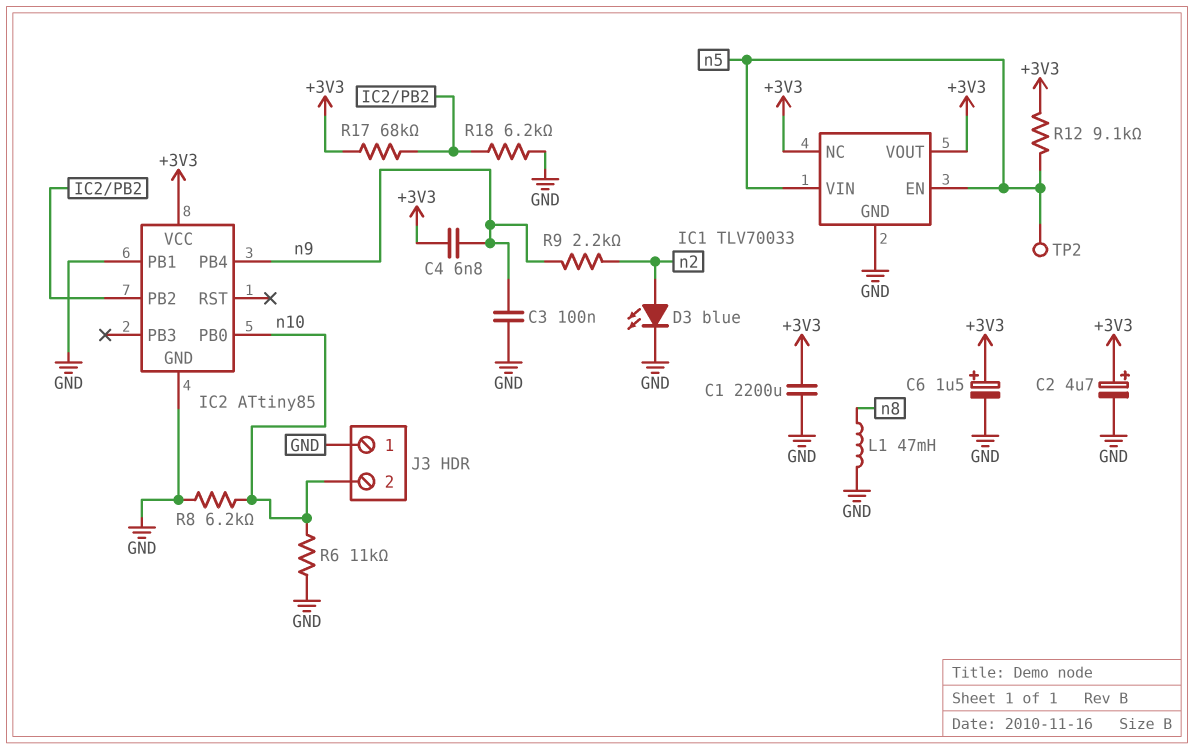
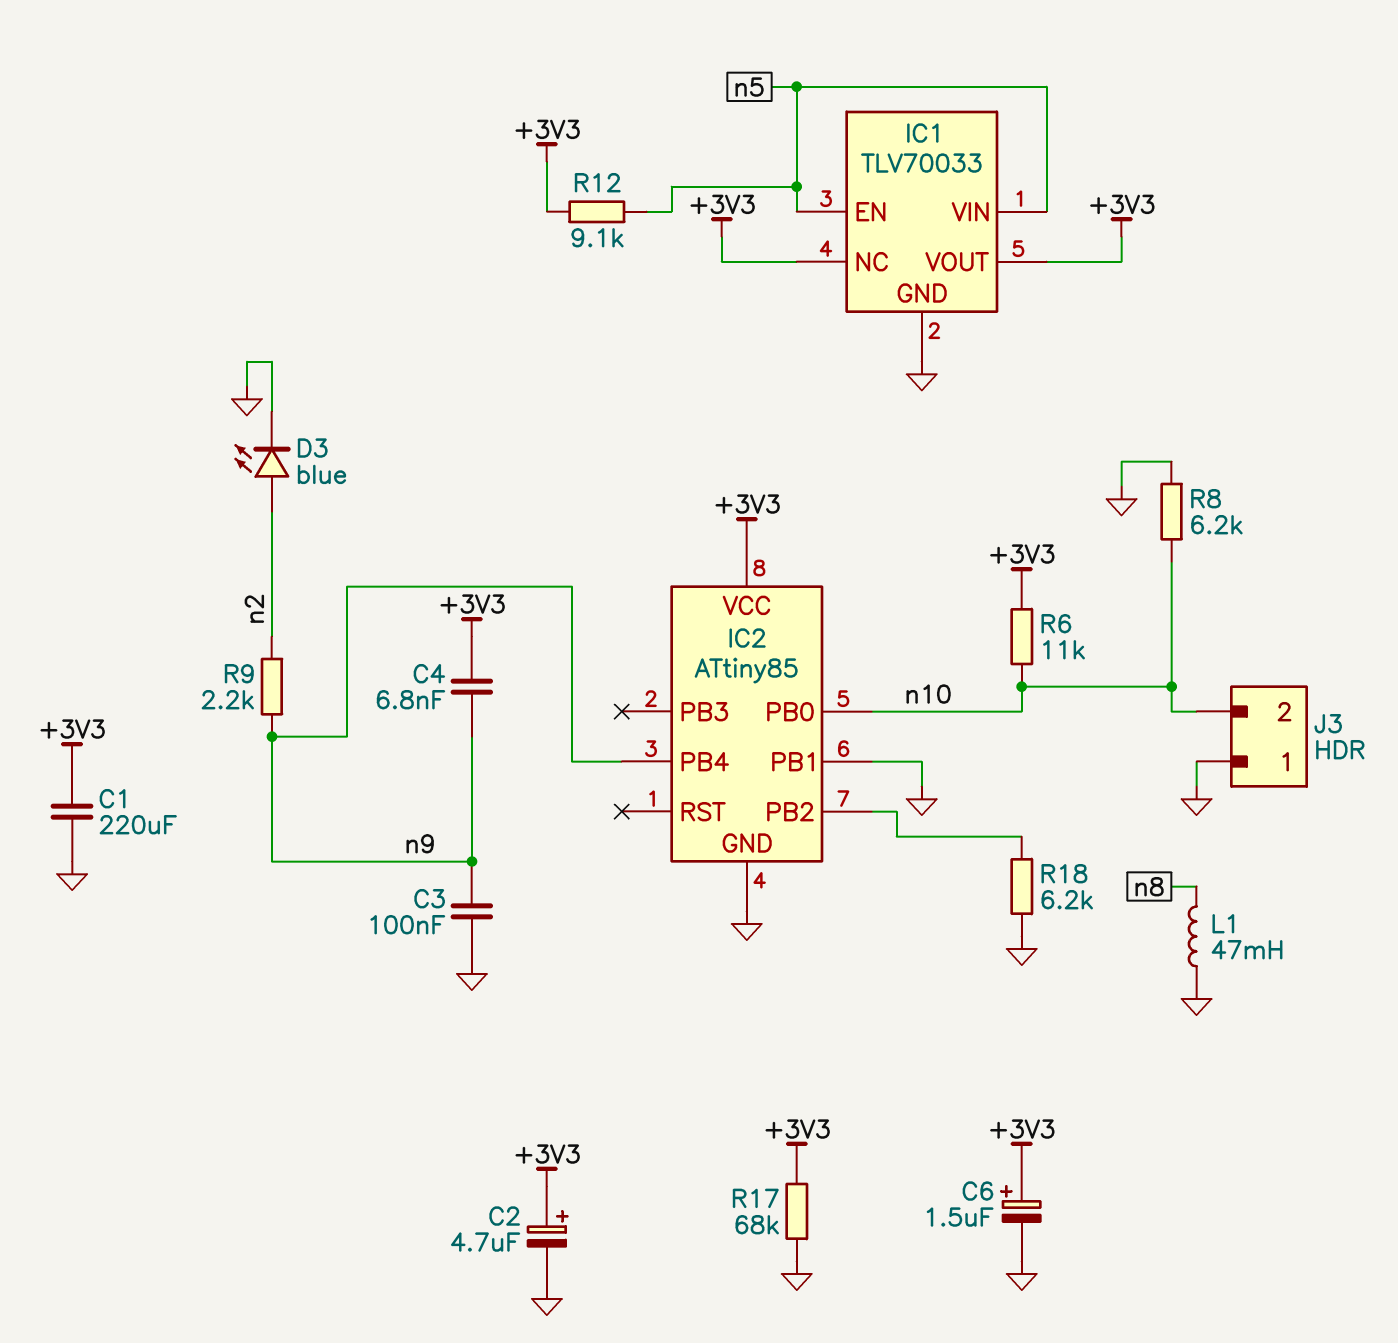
C1: 2200uF (+3V3, GND) -> 220uF (+3V3, GND)
R6: 11k (GND, n10) -> 11k (+3V3, n10)
R17: 68k (+3V3, IC2/PB2) -> 68k (+3V3, GND)
TP2: test point (n5) -> none

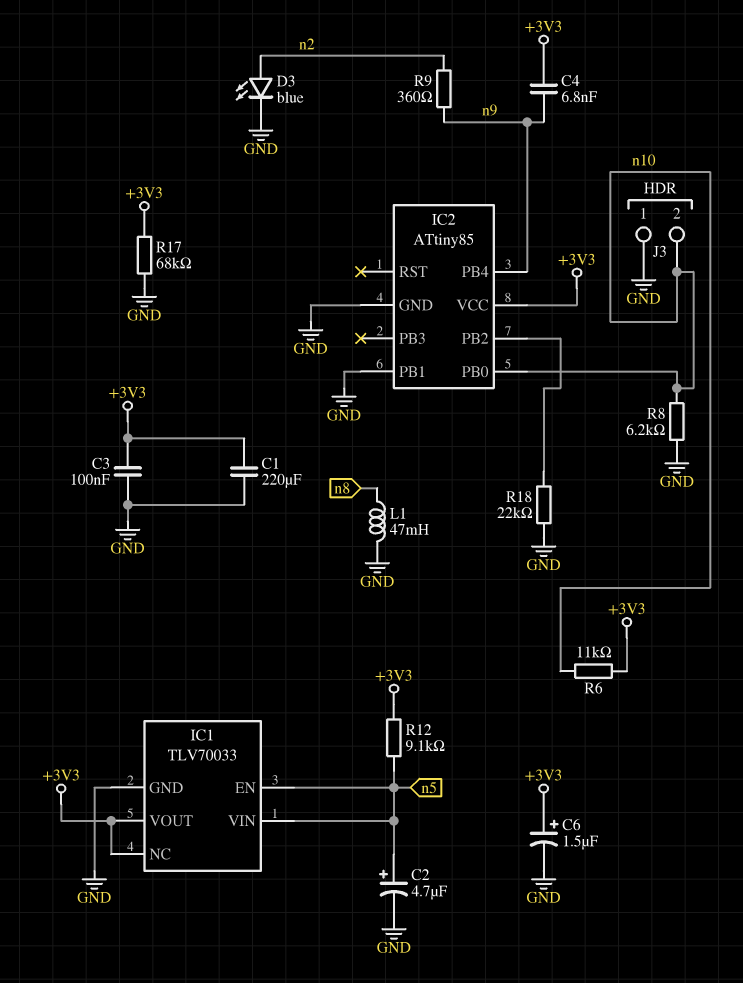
C2: 4.7uF (plus +3V3, minus GND) -> 4.7uF (plus n5, minus GND)
C3: 100nF (GND, n9) -> 100nF (+3V3, GND)
R9: 2.2k (n2, n9) -> 360 (n2, n9)
R18: 6.2k (GND, IC2/PB2) -> 22k (GND, IC2/PB2)

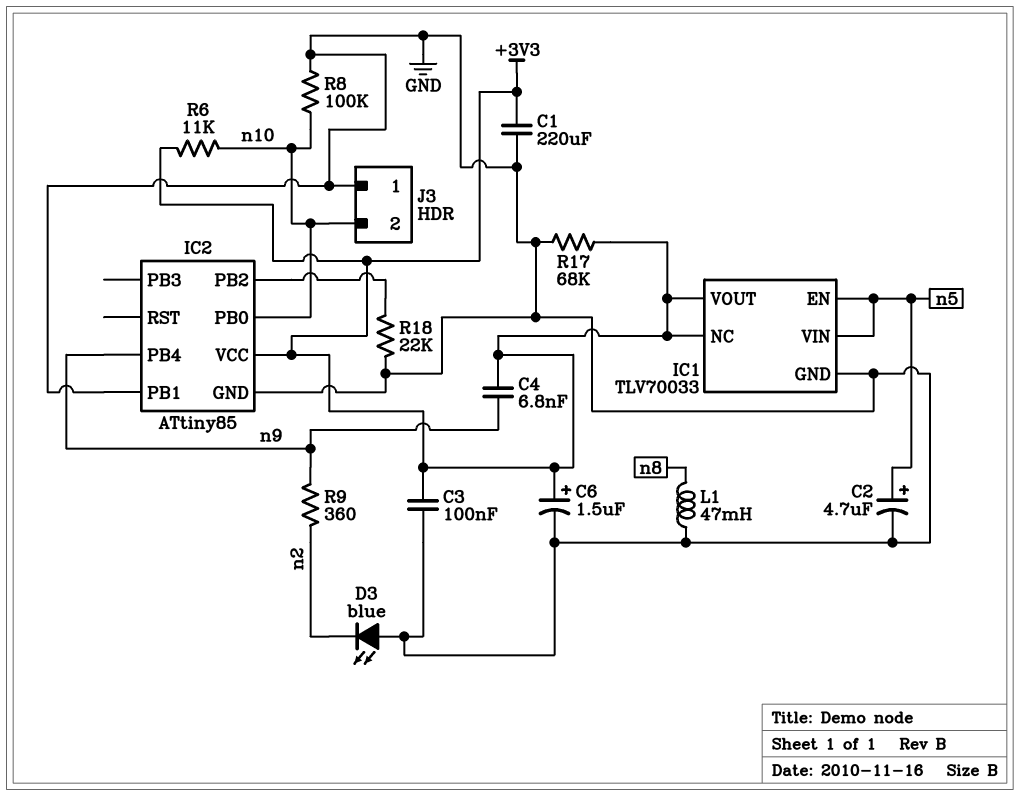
D3: LED blue (A n2, K GND) -> LED blue (A GND, K n2)
R8: 6.2k (GND, n10) -> 100k (GND, n10)
R12: 9.1k (+3V3, n5) -> none

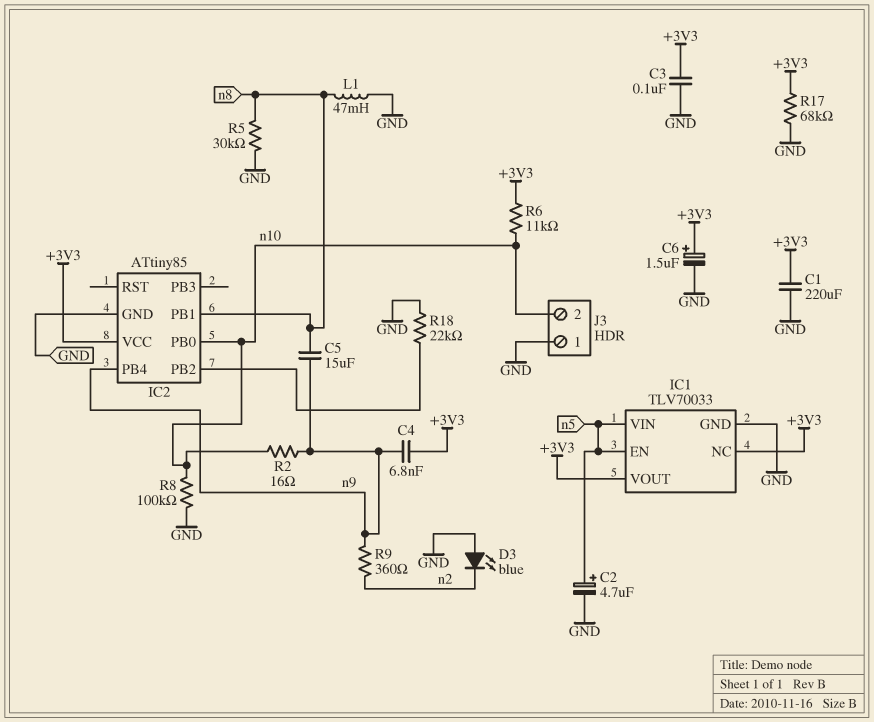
C5: none -> 15uF (n8, n9)
IC2 pin PB1: GND -> n8
R2: none -> 16 (n9, n10)
R5: none -> 30k (GND, n8)

